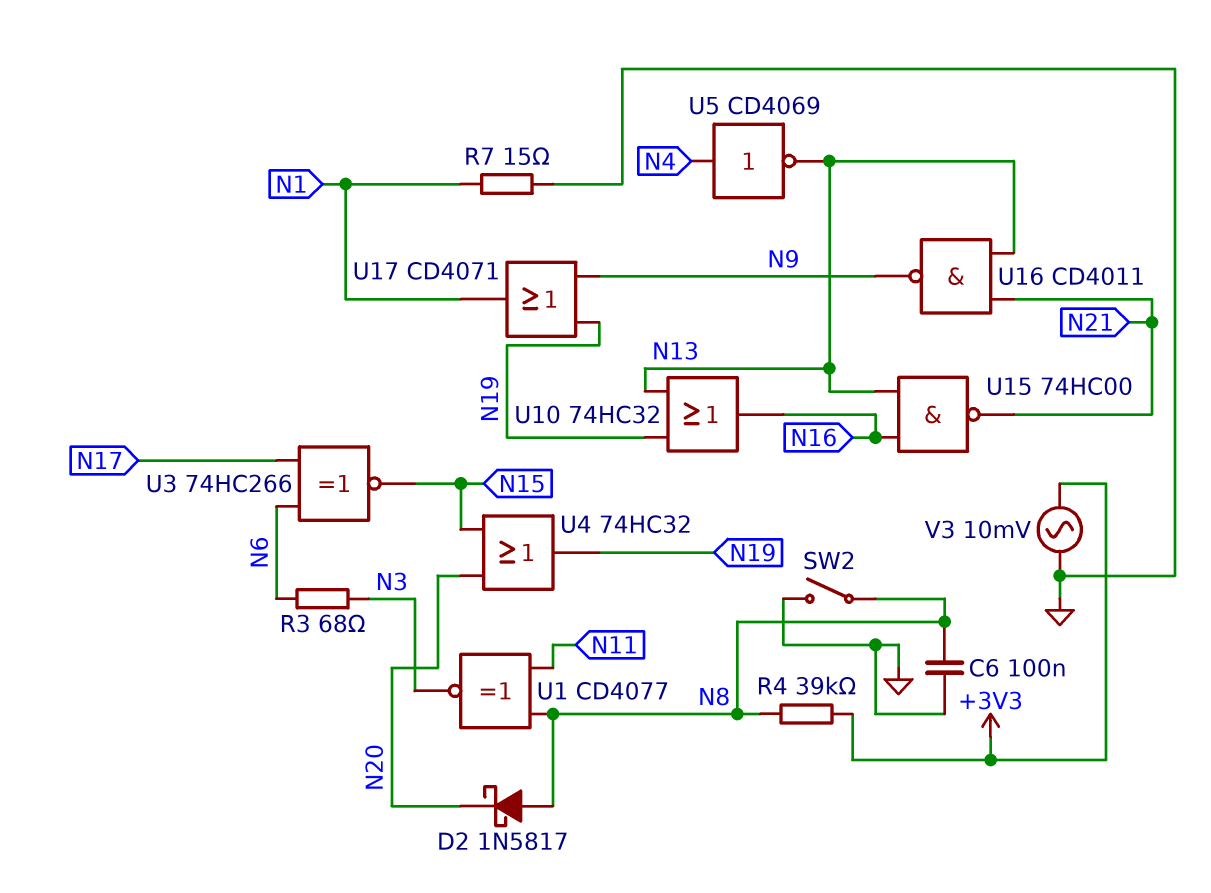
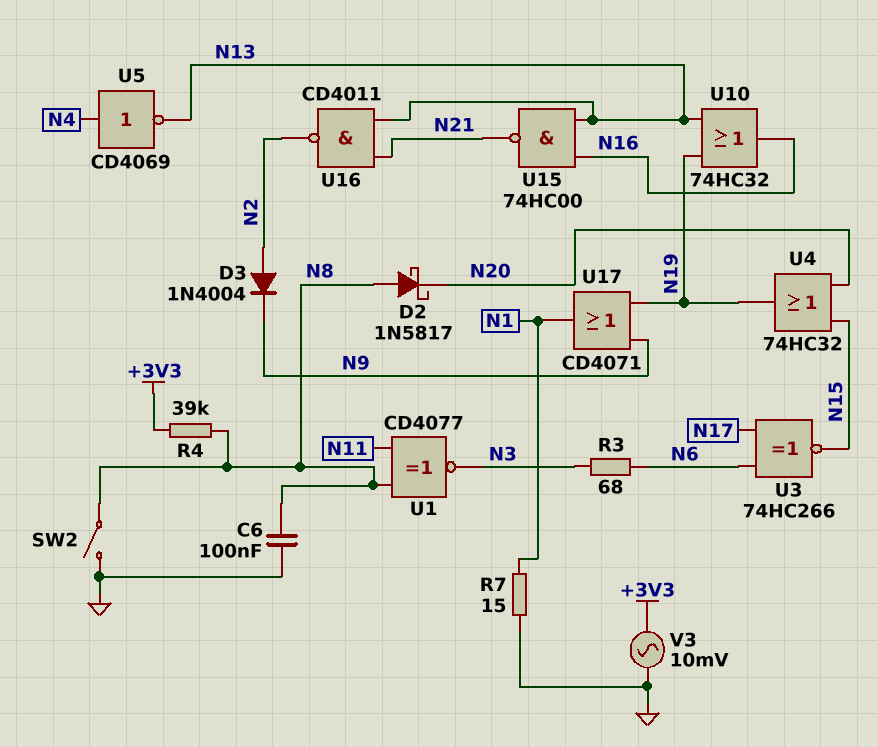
D3: none -> diode 1N4004 (A N2, K N9)
U16: NAND CD4011 (in N13, in N21, out N9) -> NAND CD4011 (in N13, in N21, out N2)

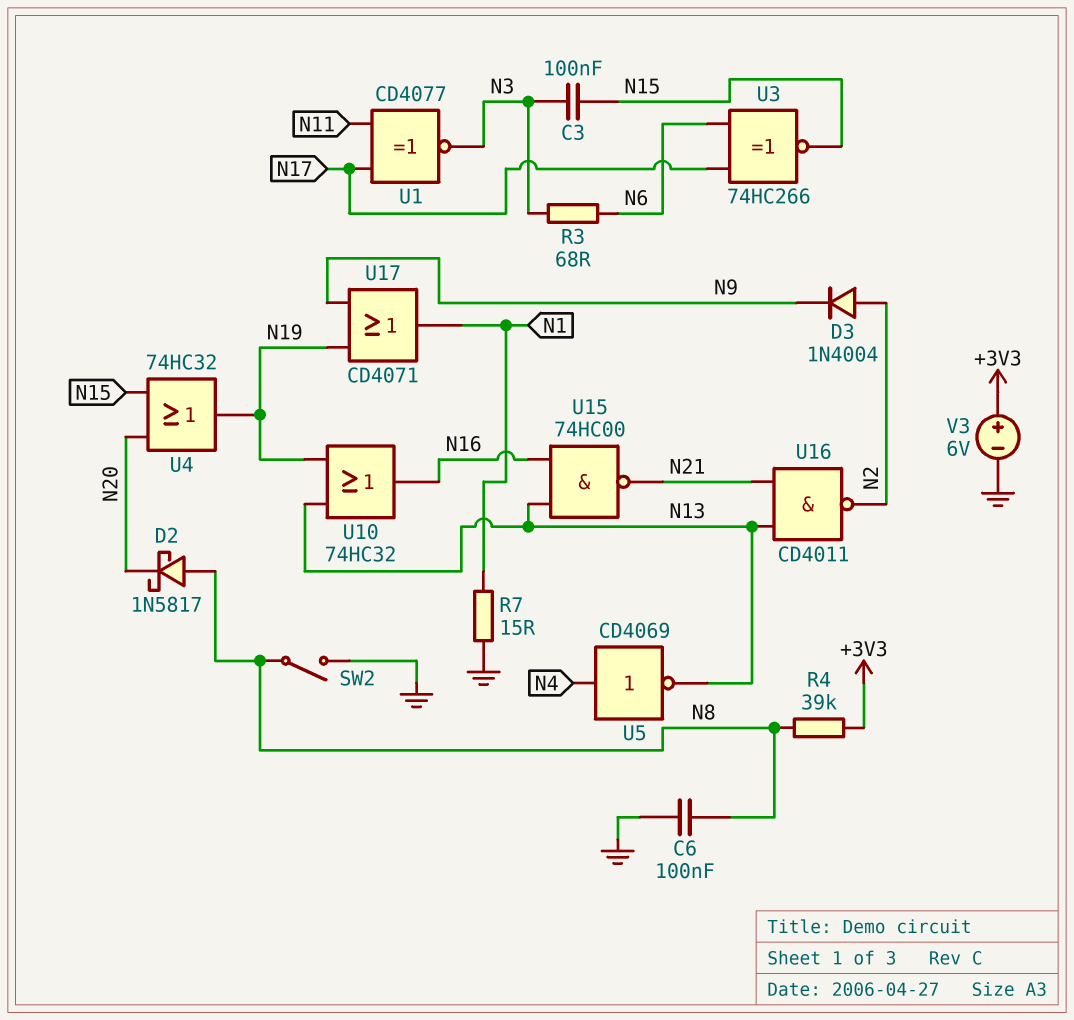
C3: none -> 100nF (N3, N15)
U1: XNOR CD4077 (in N8, in N11, out N3) -> XNOR CD4077 (in N11, in N17, out N3)
V3: AC 10mV (+3V3, GND) -> 6V (plus +3V3, minus GND)

